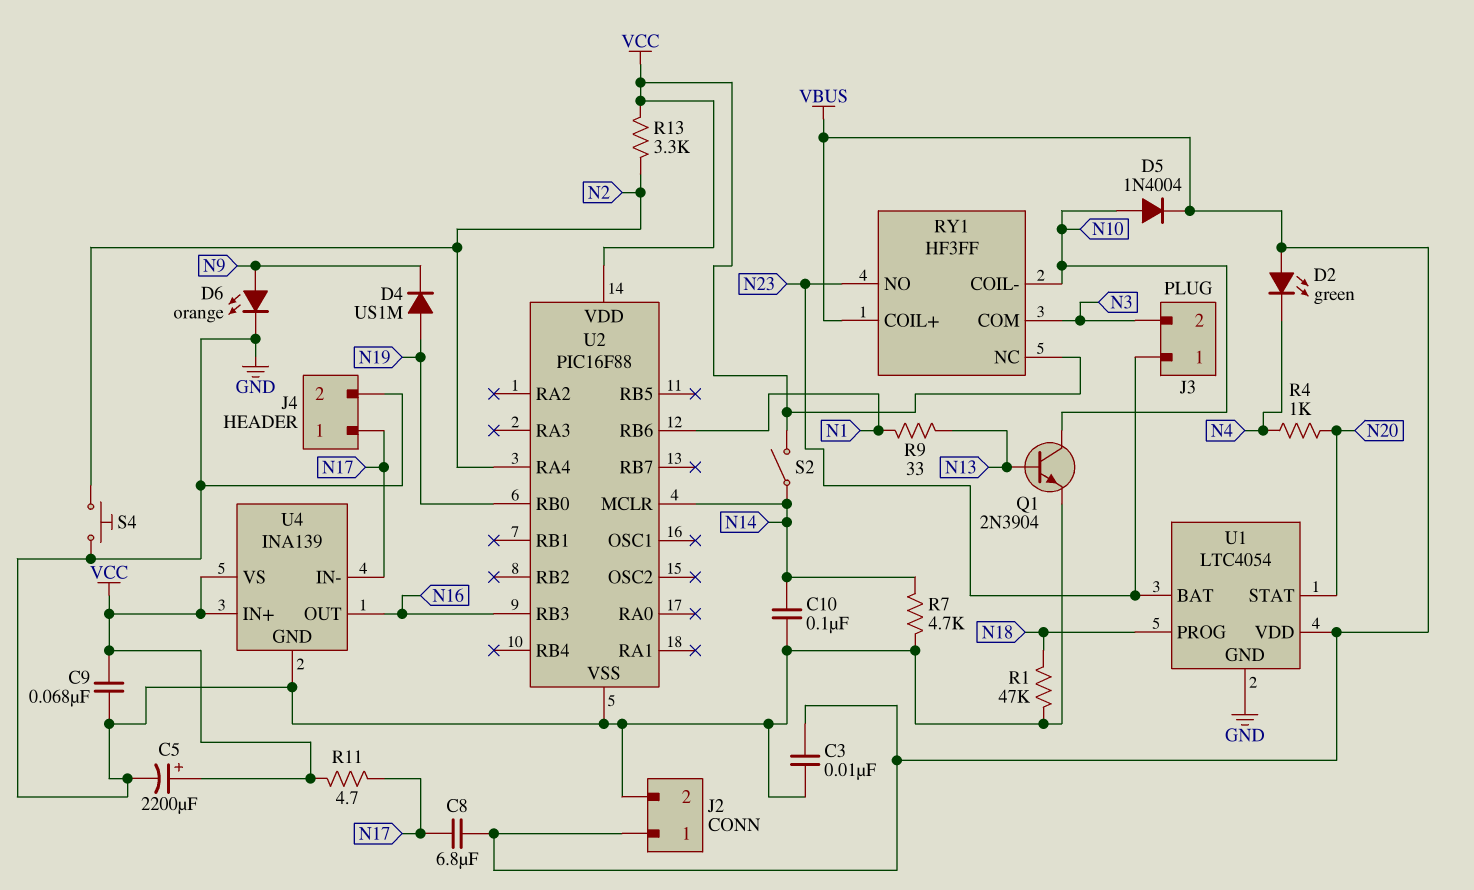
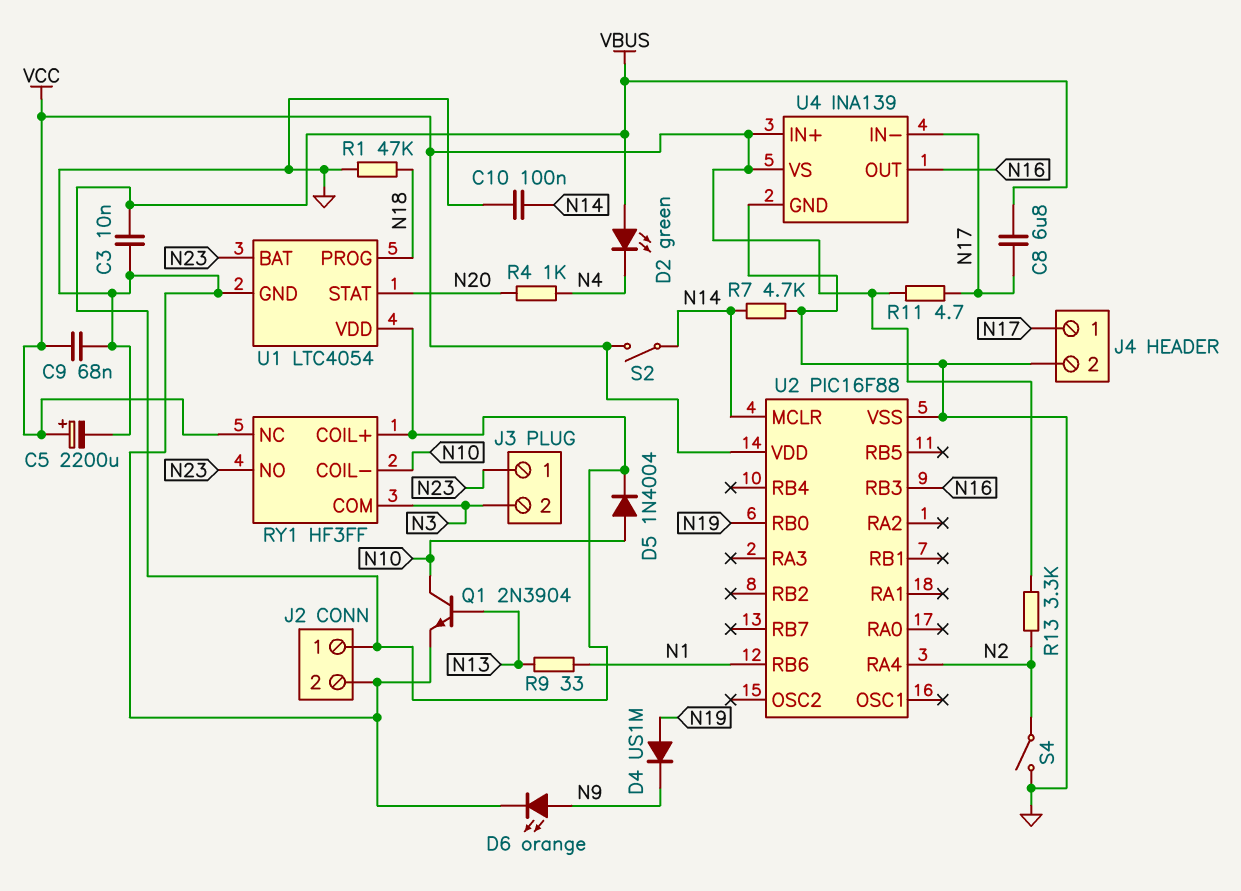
S4: button (GND, N2) -> switch (GND, N2)

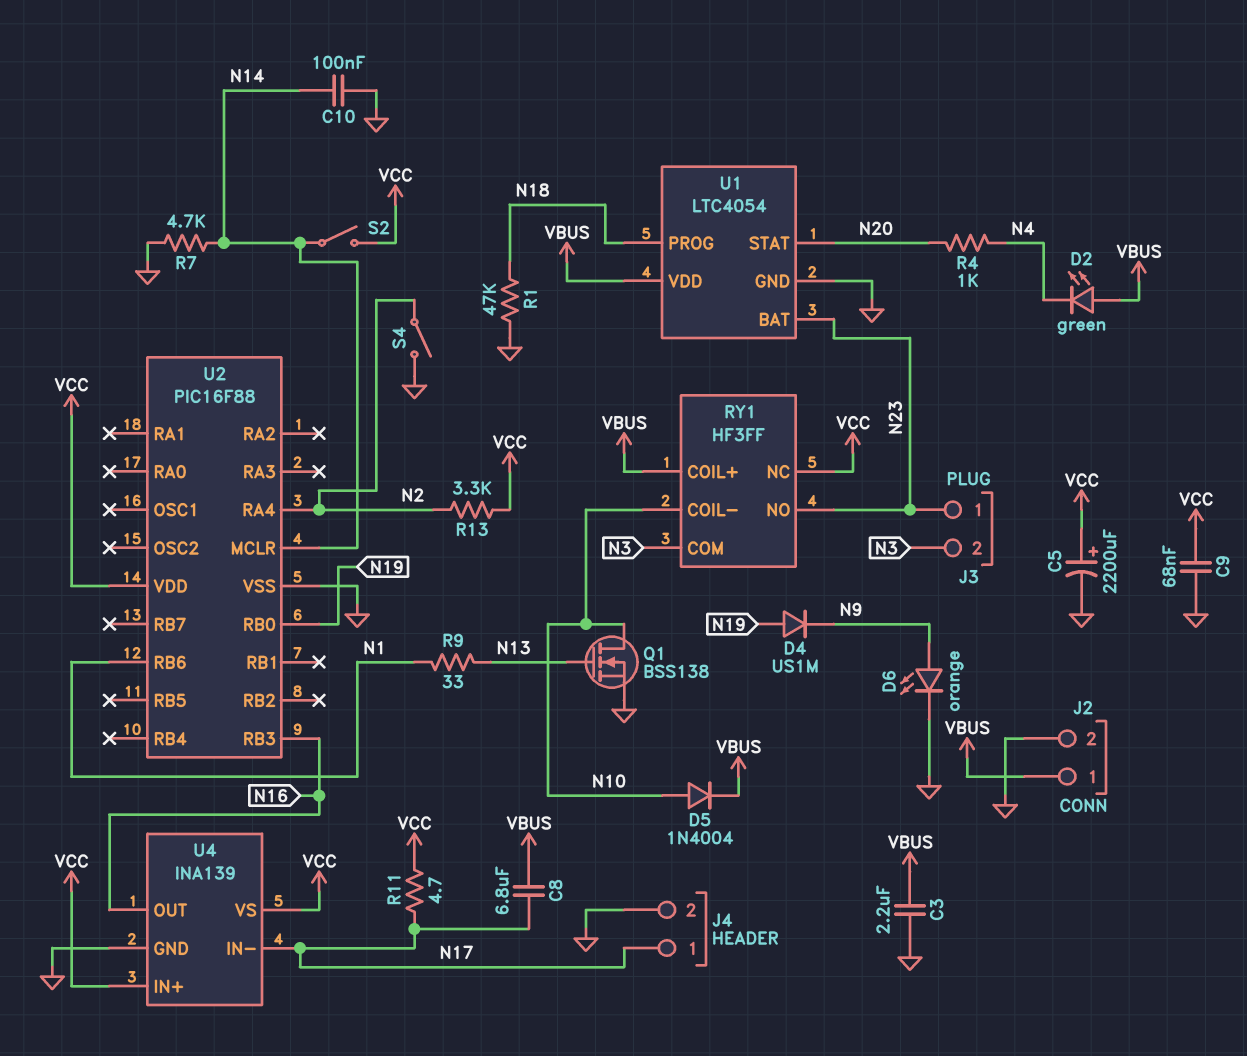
C3: 10nF (GND, VBUS) -> 2.2uF (GND, VBUS)
Q1: NPN 2N3904 (B N13, C N10, E GND) -> NMOS BSS138 (G N13, D N10, S GND)

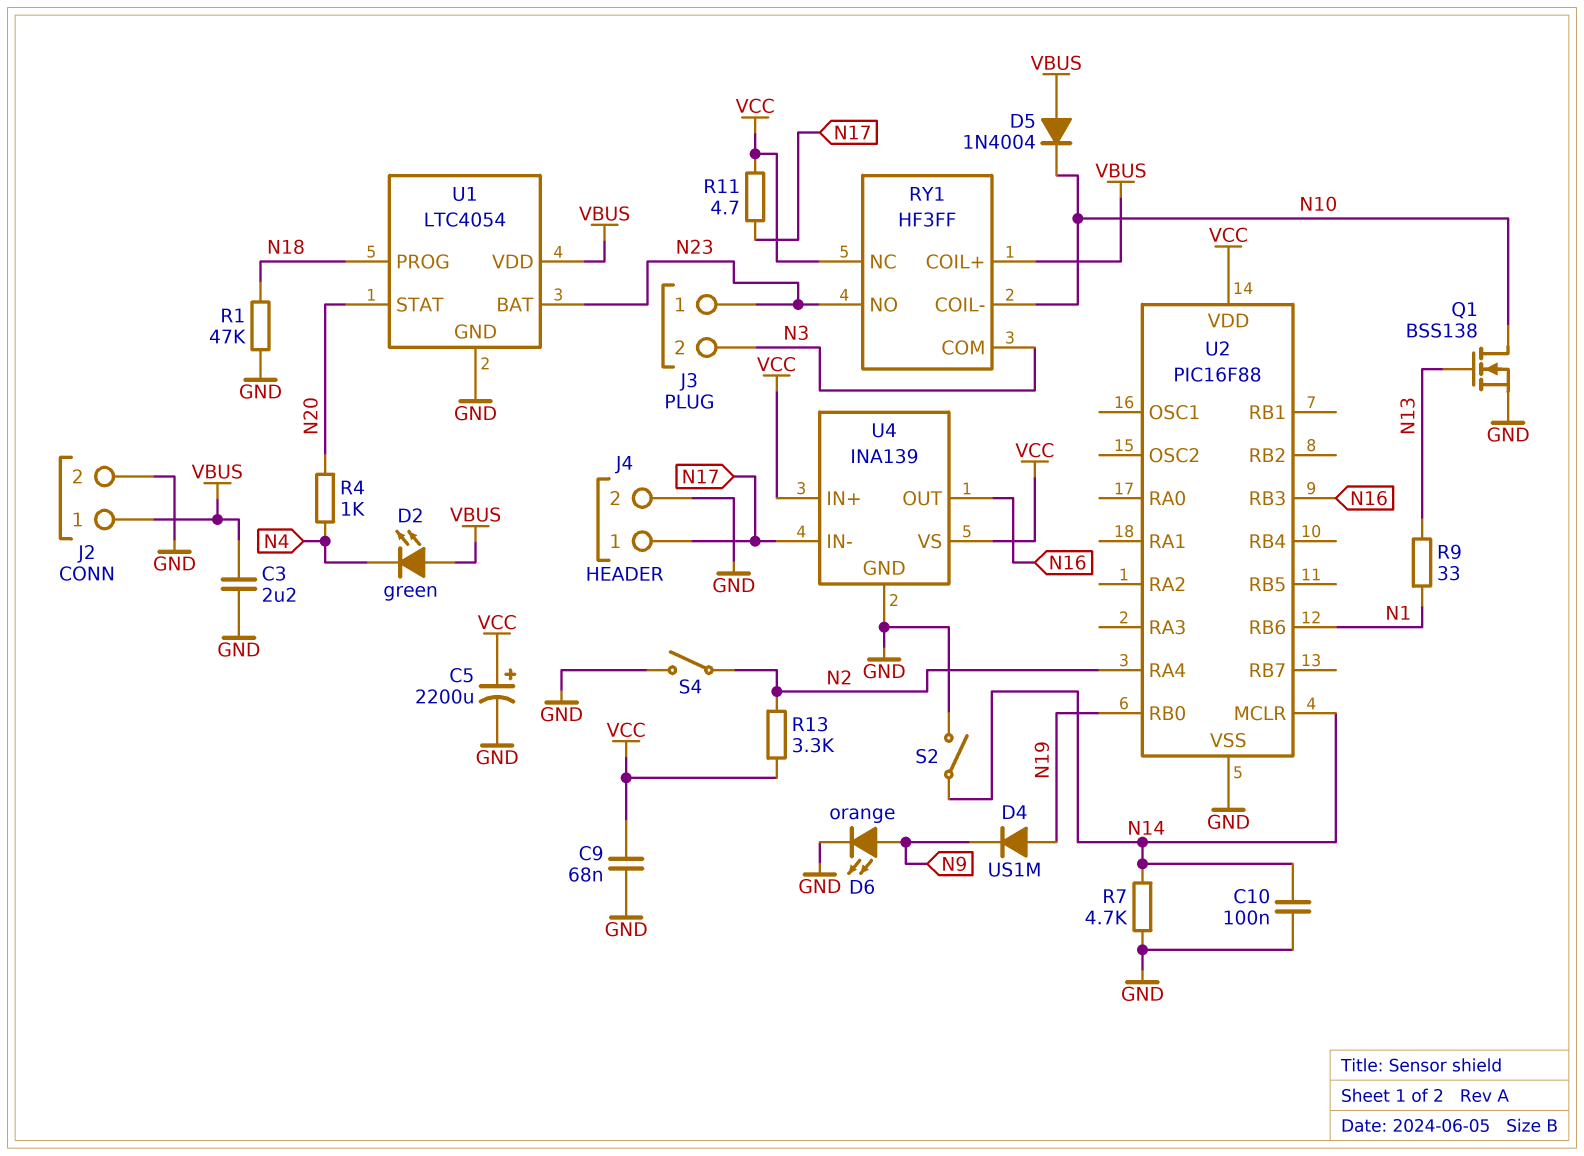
C8: 6.8uF (N17, VBUS) -> none
D5: diode 1N4004 (A N10, K VBUS) -> diode 1N4004 (A VBUS, K N10)
S2: switch (N14, VCC) -> switch (GND, N14)

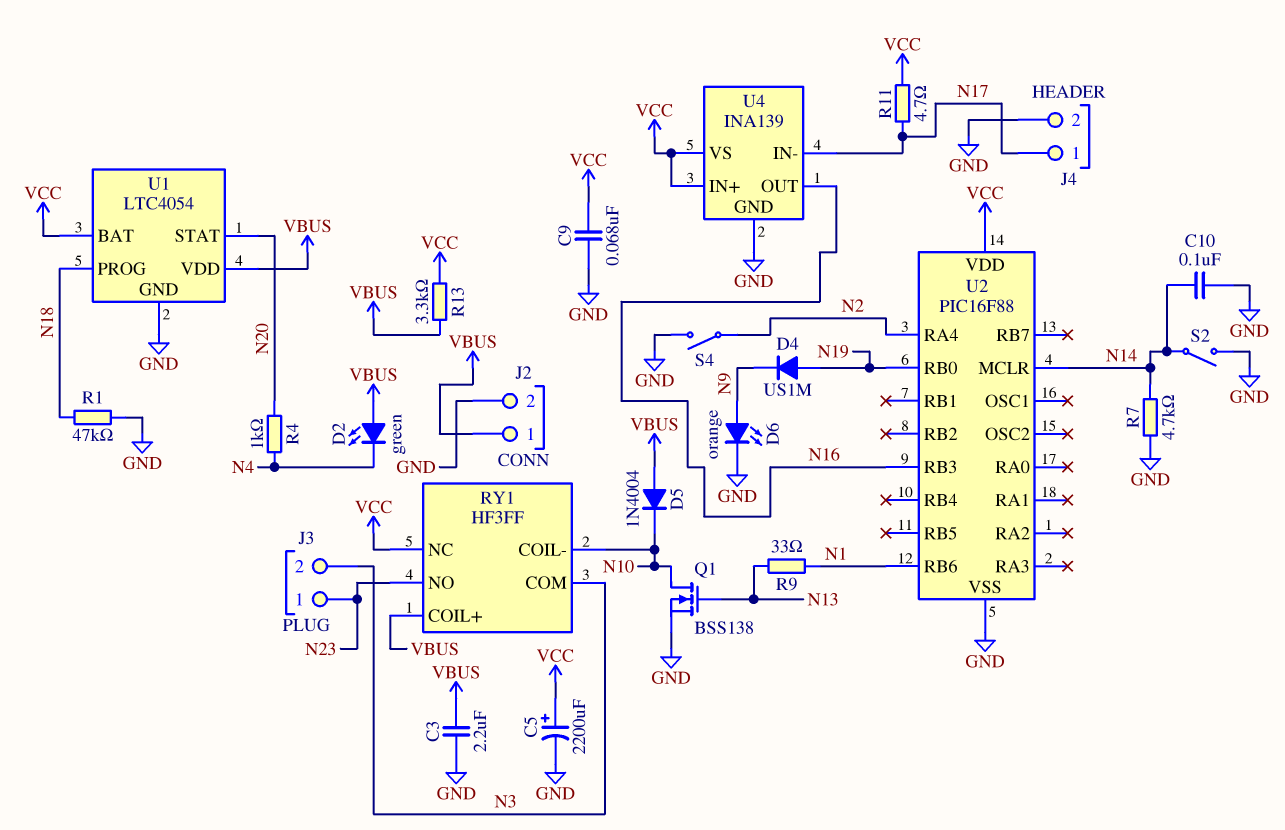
R13: 3.3k (N2, VCC) -> 3.3k (VBUS, VCC)
U1 pin BAT: N23 -> VCC

